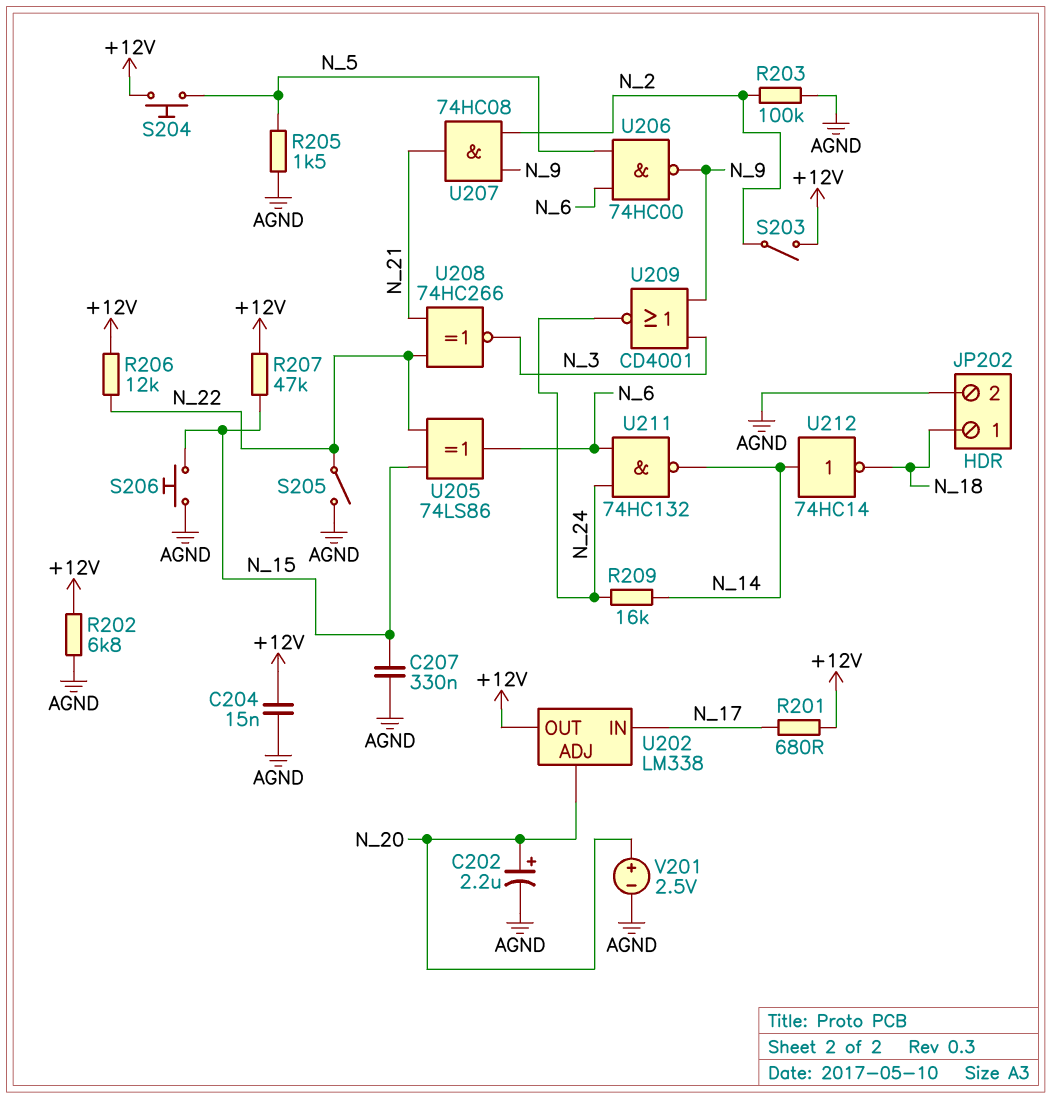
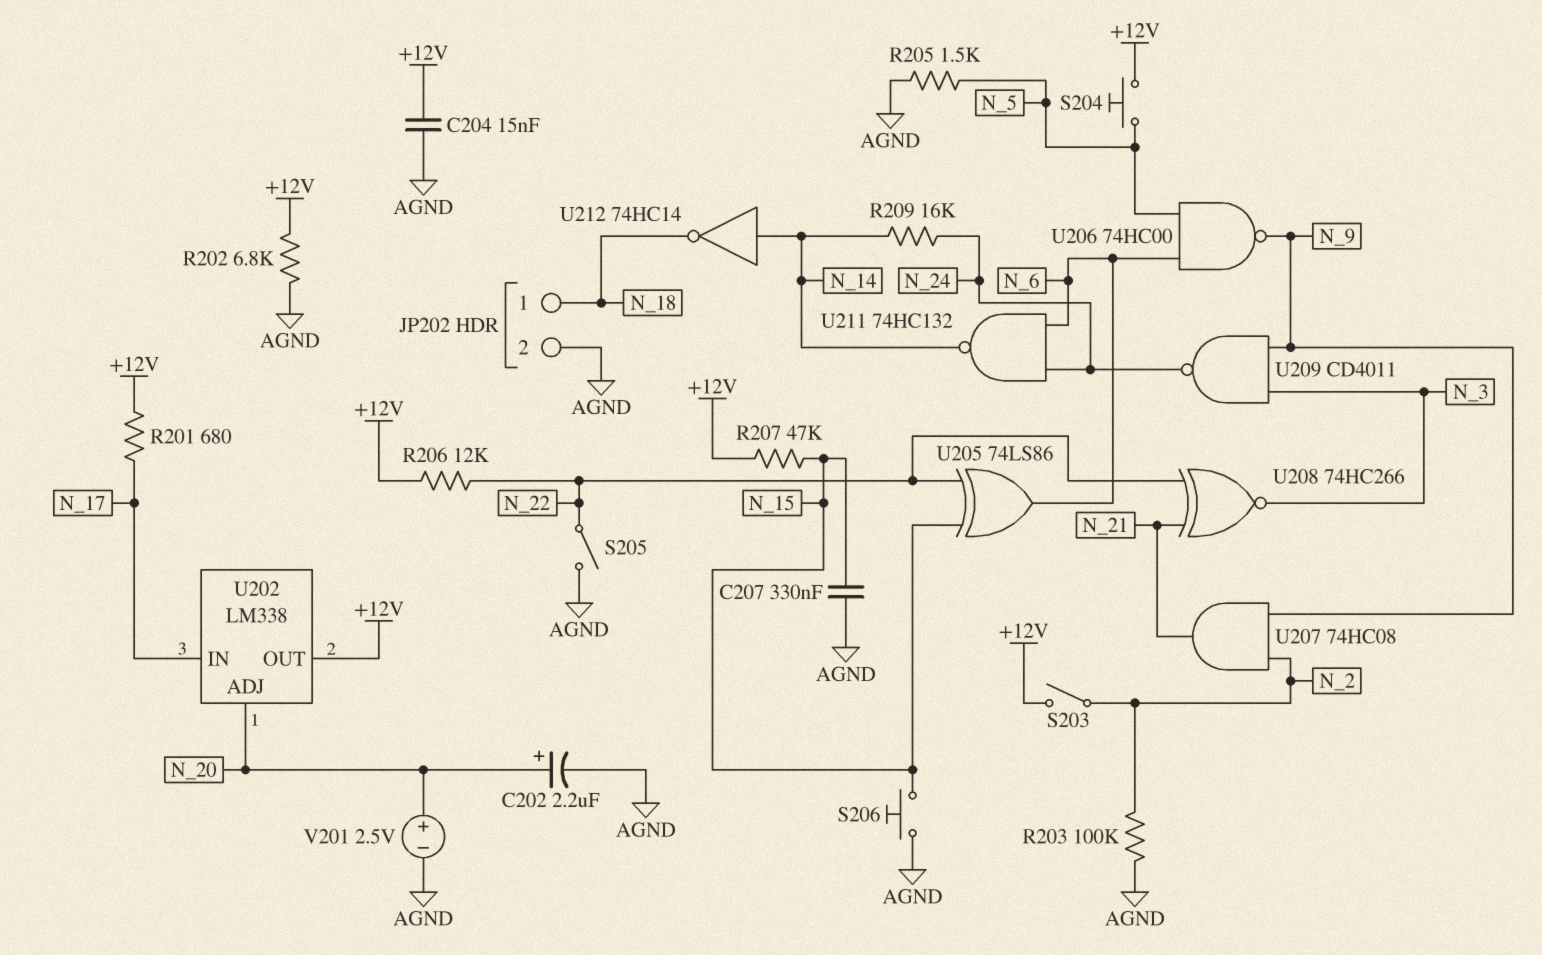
U209: NOR CD4001 (in N_3, in N_9, out N_24) -> NAND CD4011 (in N_3, in N_9, out N_24)

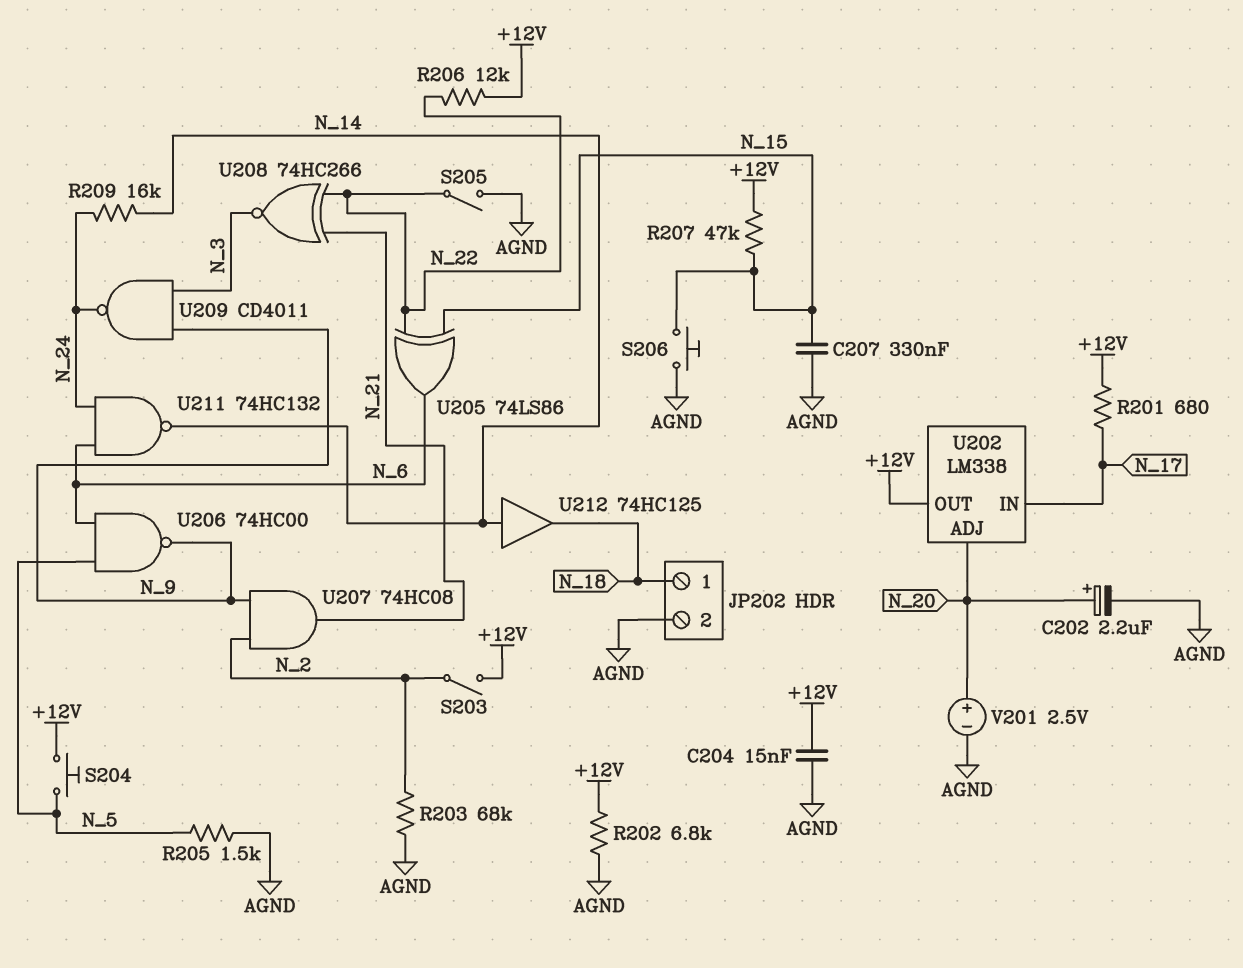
R203: 100k (AGND, N_2) -> 68k (AGND, N_2)
U212: NOT 74HC14 (in N_14, out N_18) -> buffer 74HC125 (in N_14, out N_18)

